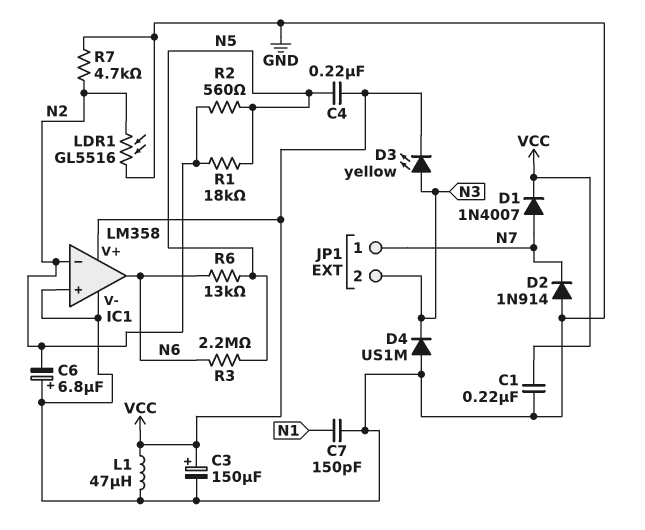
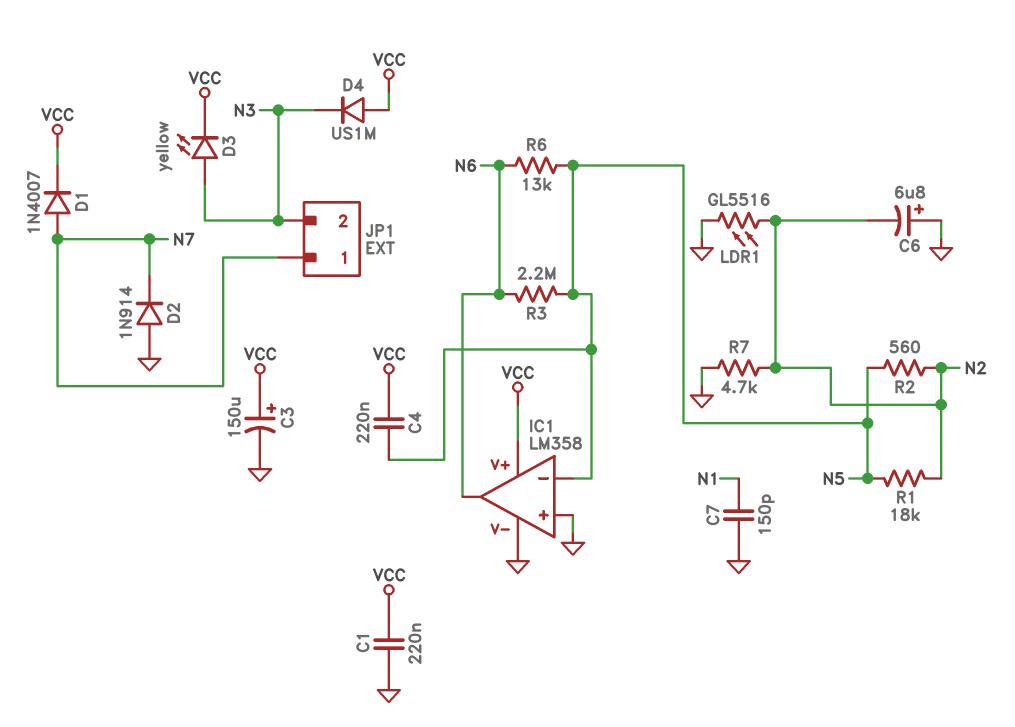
D4: diode US1M (A GND, K N3) -> diode US1M (A VCC, K N3)
IC1 pin in-: N2 -> N5
L1: 47uH (GND, VCC) -> none

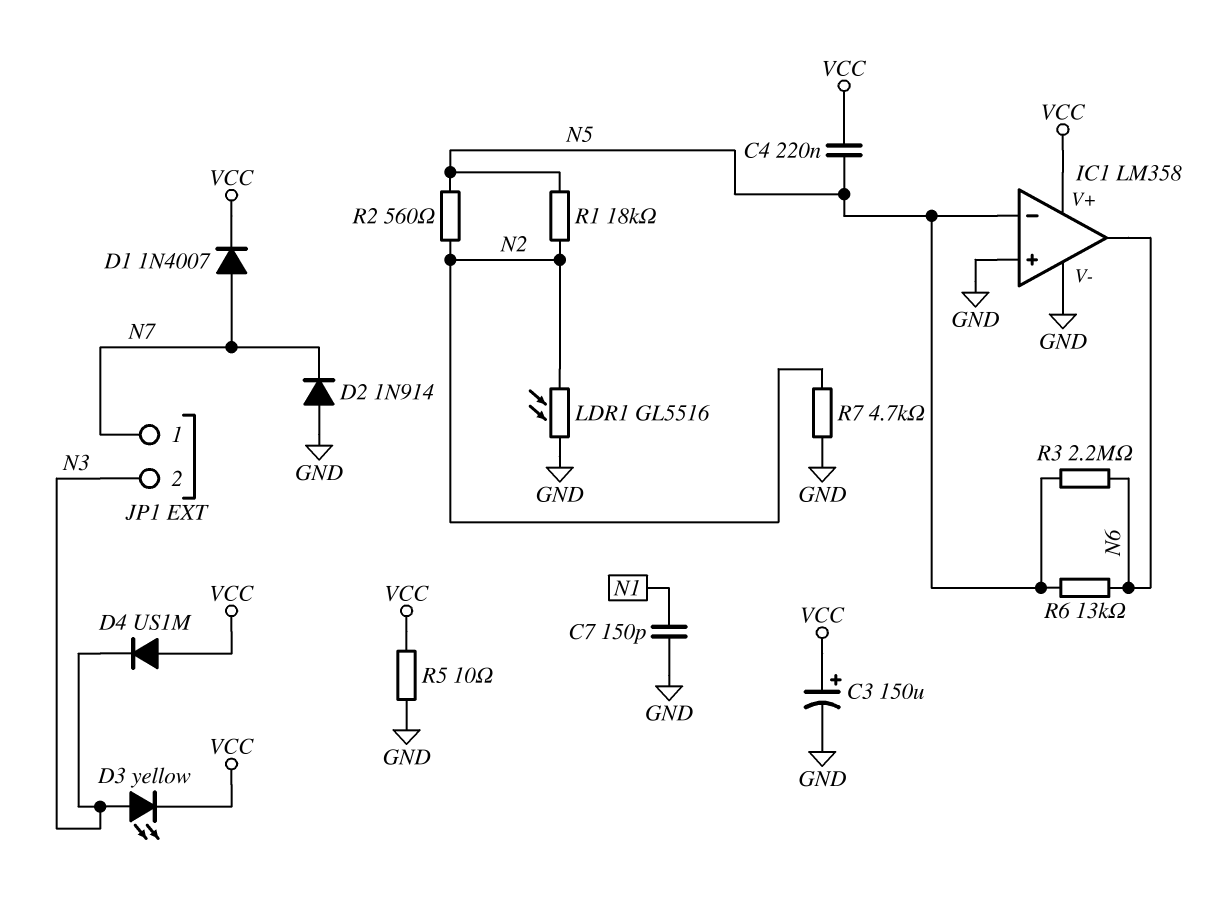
C1: 220nF (GND, VCC) -> none
C6: 6.8uF (plus GND, minus N2) -> none
R5: none -> 10 (GND, VCC)

